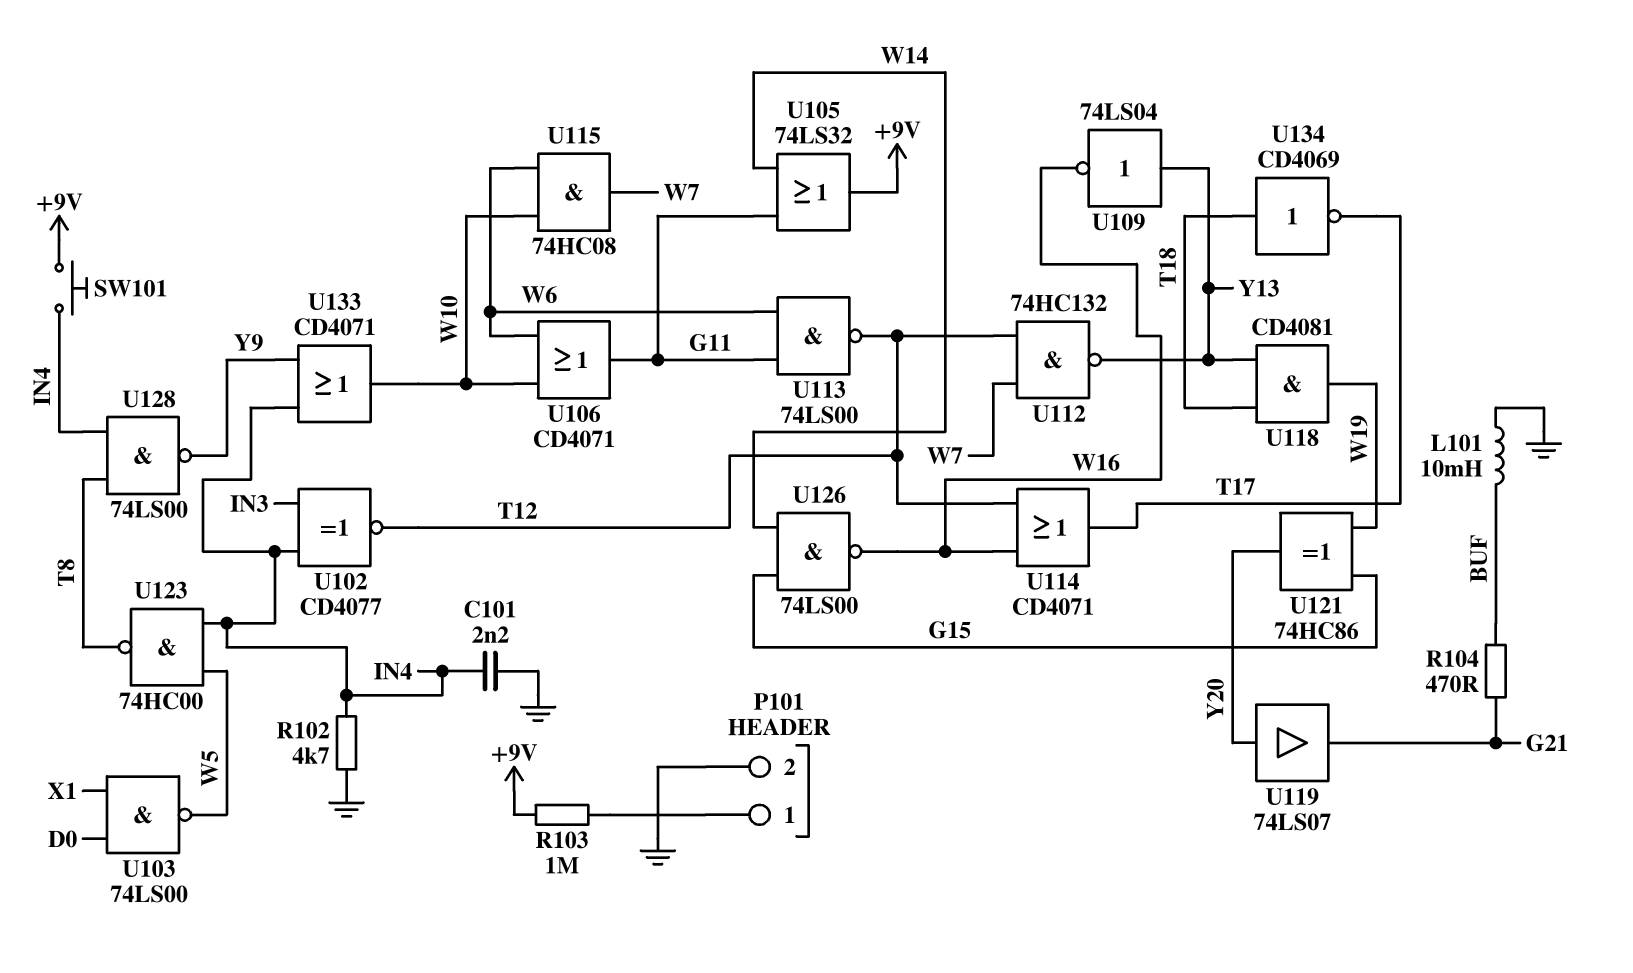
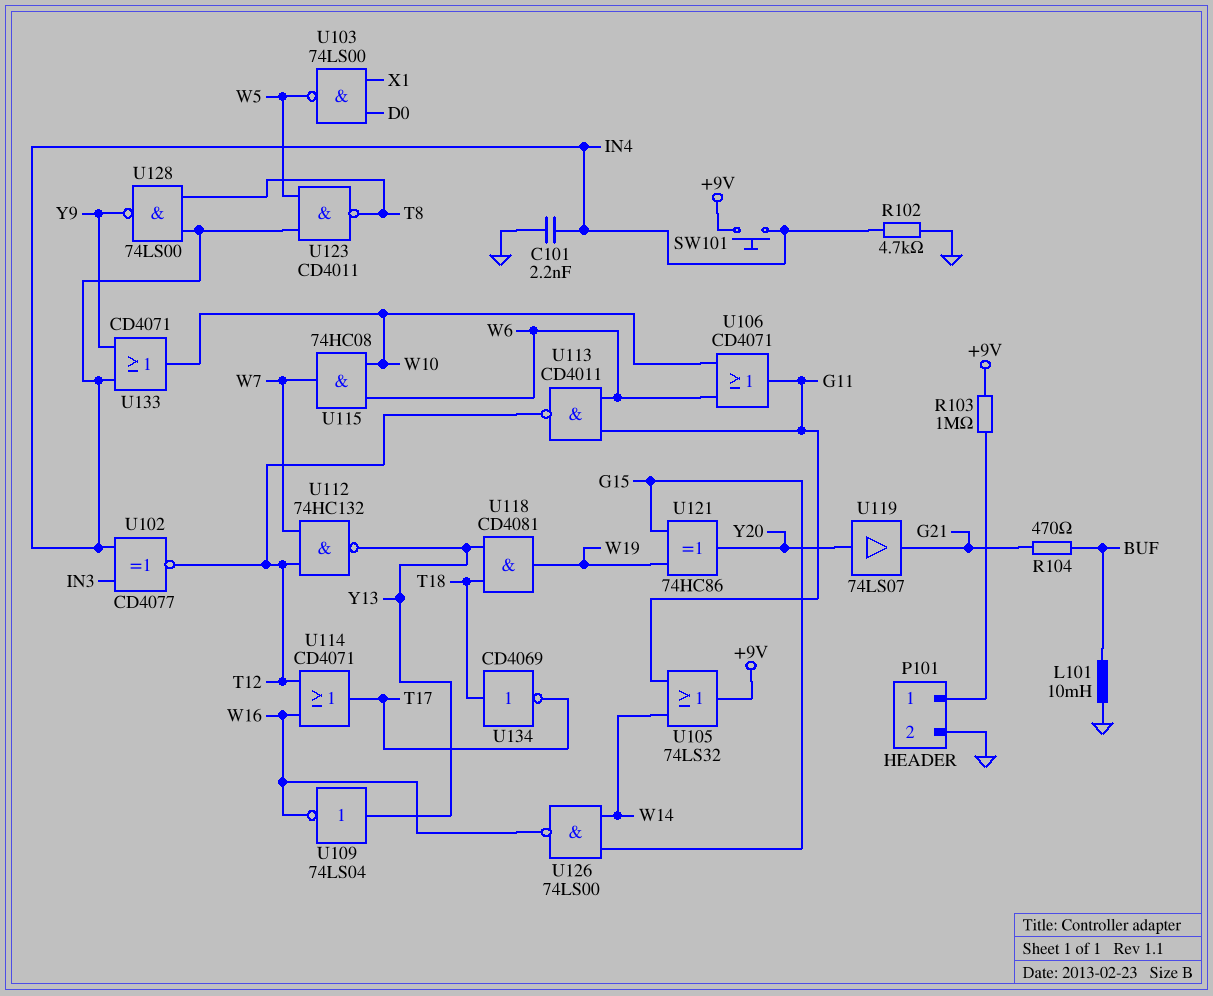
U113: NAND 74LS00 (in G11, in W6, out T12) -> NAND CD4011 (in G11, in W6, out T12)
U123: NAND 74HC00 (in IN4, in W5, out T8) -> NAND CD4011 (in IN4, in W5, out T8)

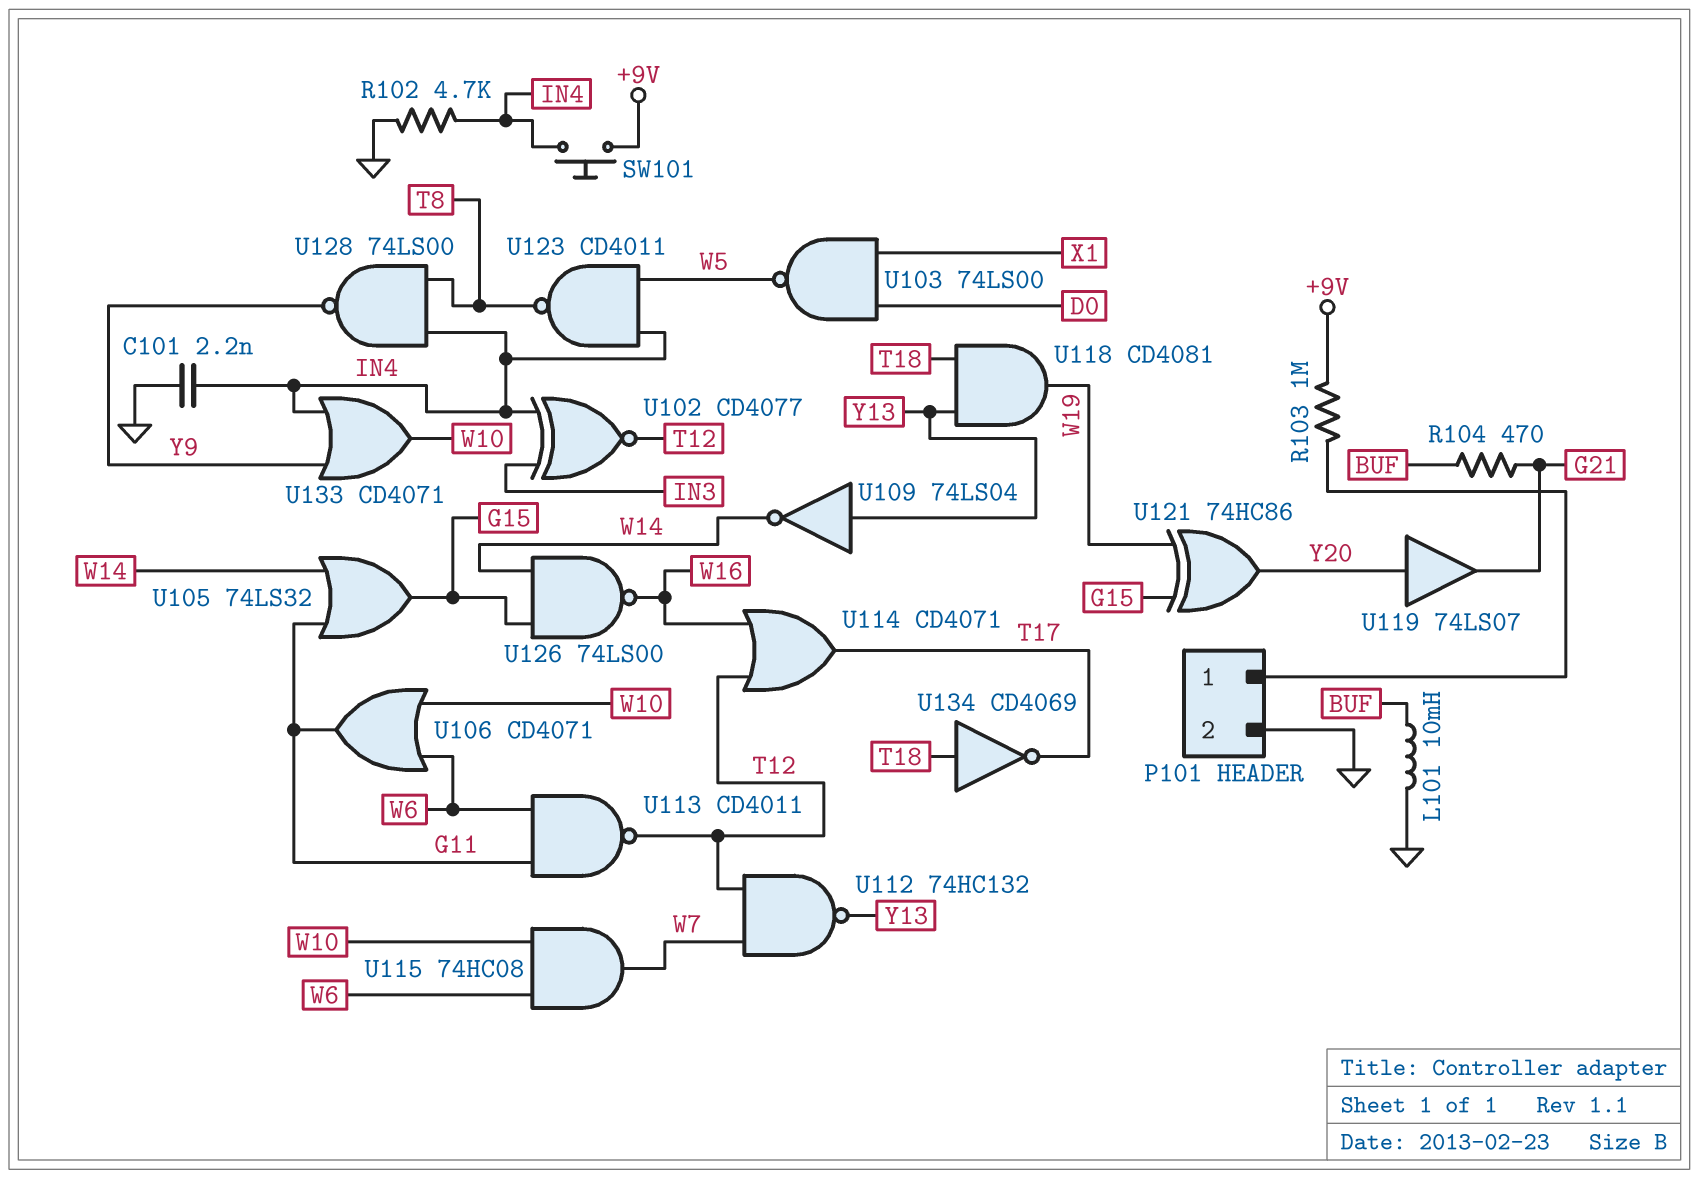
U105: OR 74LS32 (in G11, in W14, out +9V) -> OR 74LS32 (in G11, in W14, out G15)
U109: NOT 74LS04 (in Y13, out W16) -> NOT 74LS04 (in Y13, out W14)

